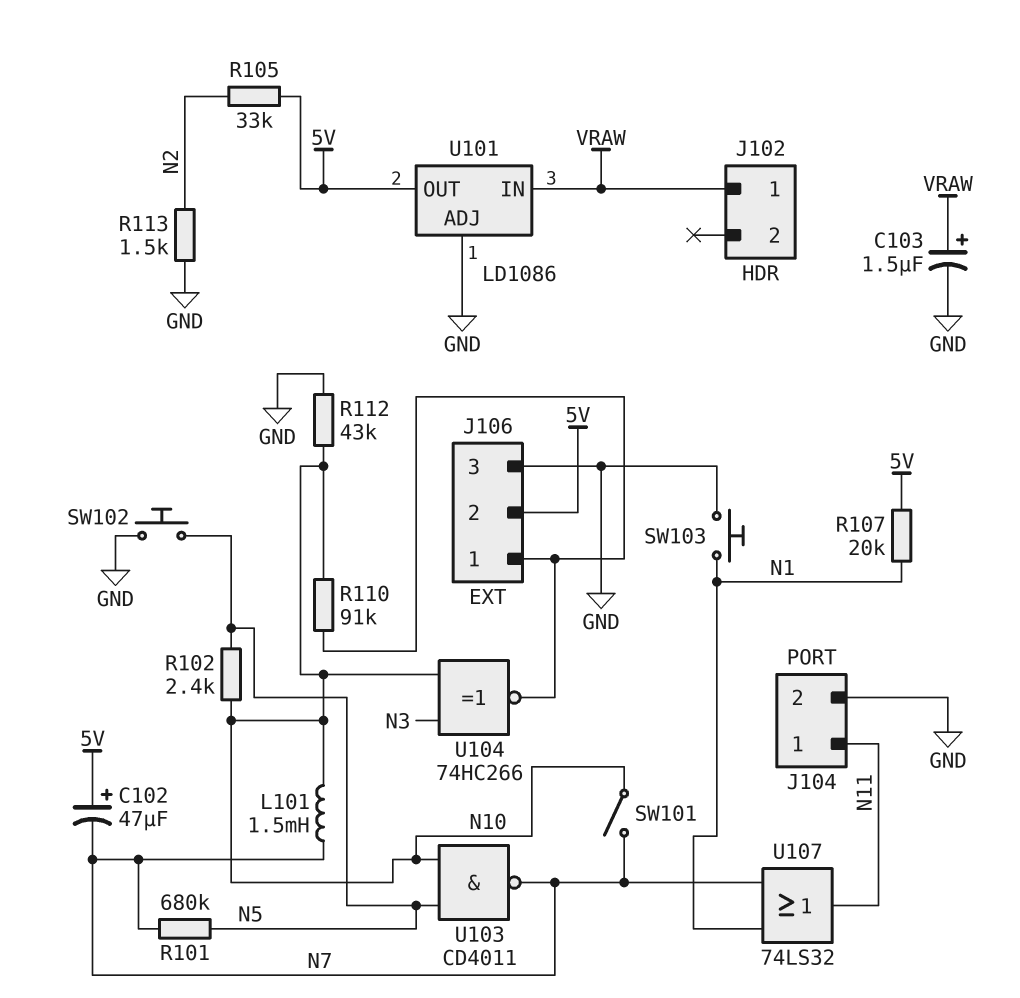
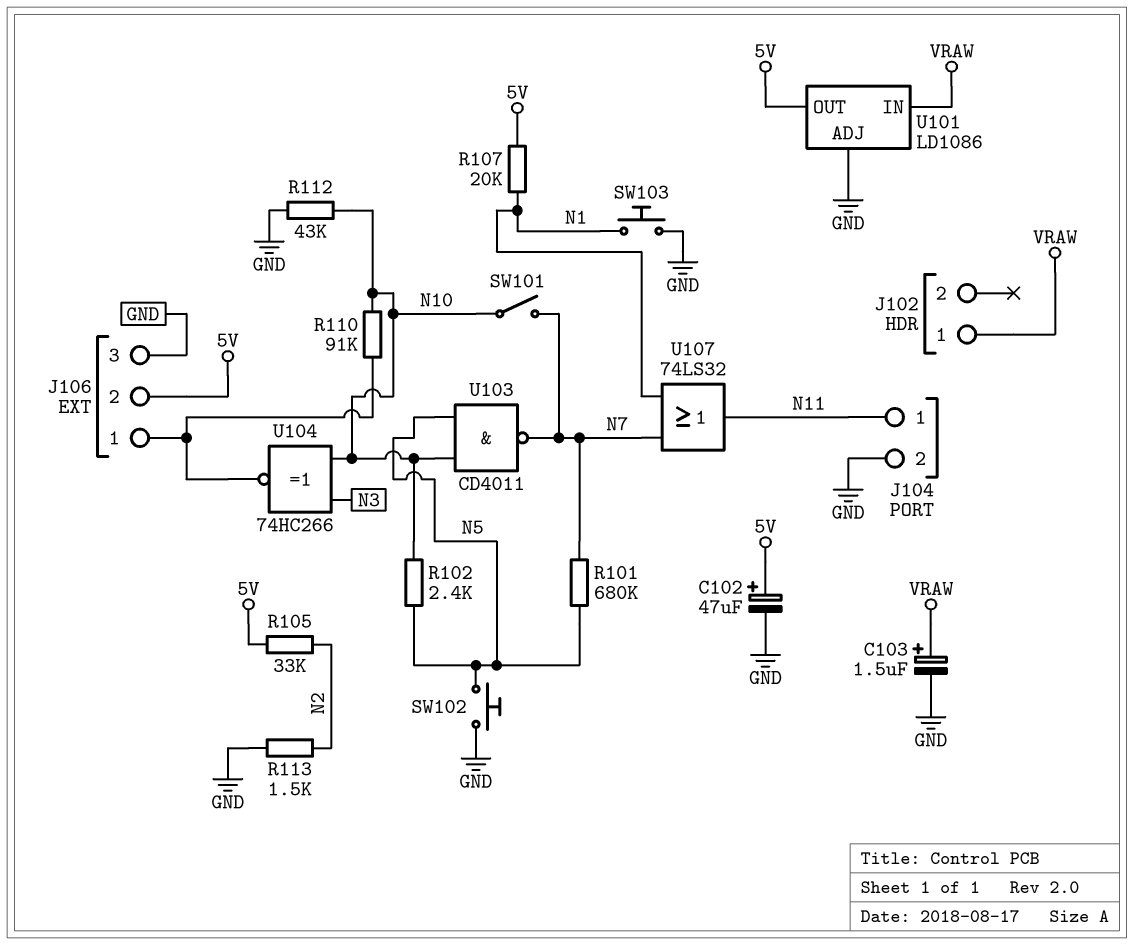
C102: 47uF (plus 5V, minus N7) -> 47uF (plus 5V, minus GND)
L101: 1.5mH (N7, N10) -> none

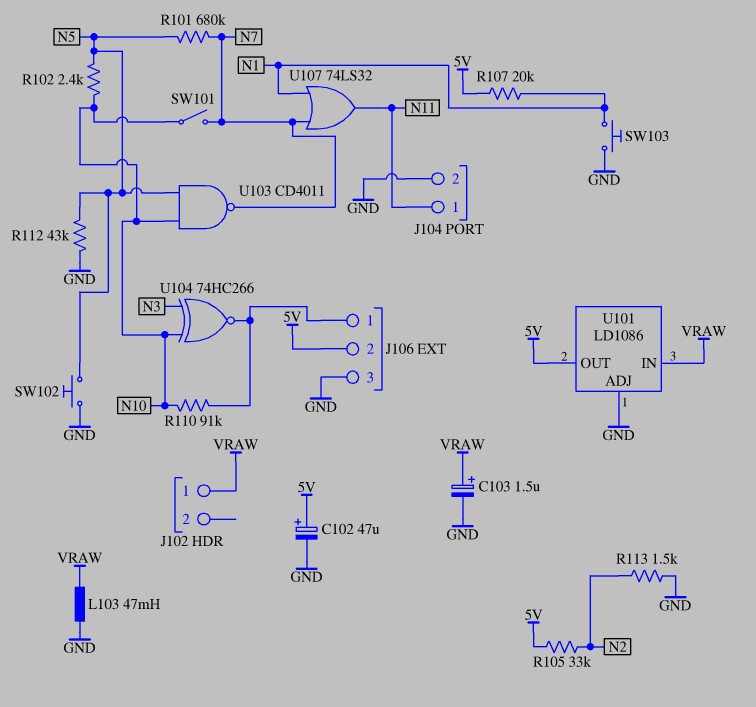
L103: none -> 47mH (GND, VRAW)
R112: 43k (GND, N10) -> 43k (GND, N5)

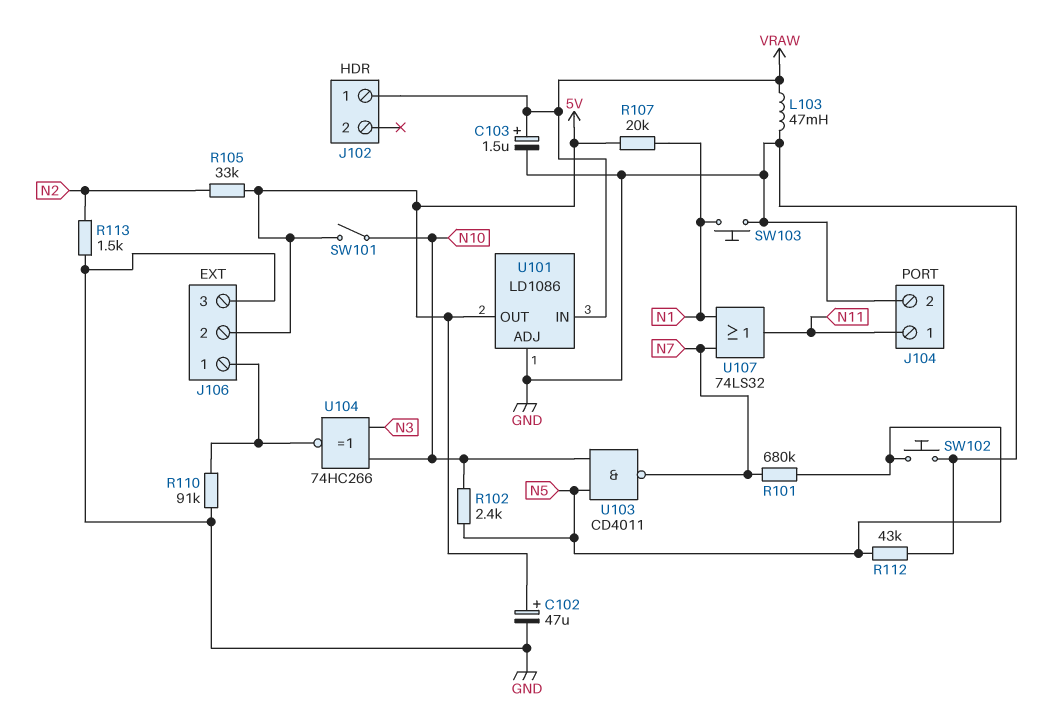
R110: 91k (J106/1, N10) -> 91k (GND, J106/1)
SW101: switch (N7, N10) -> switch (5V, N10)

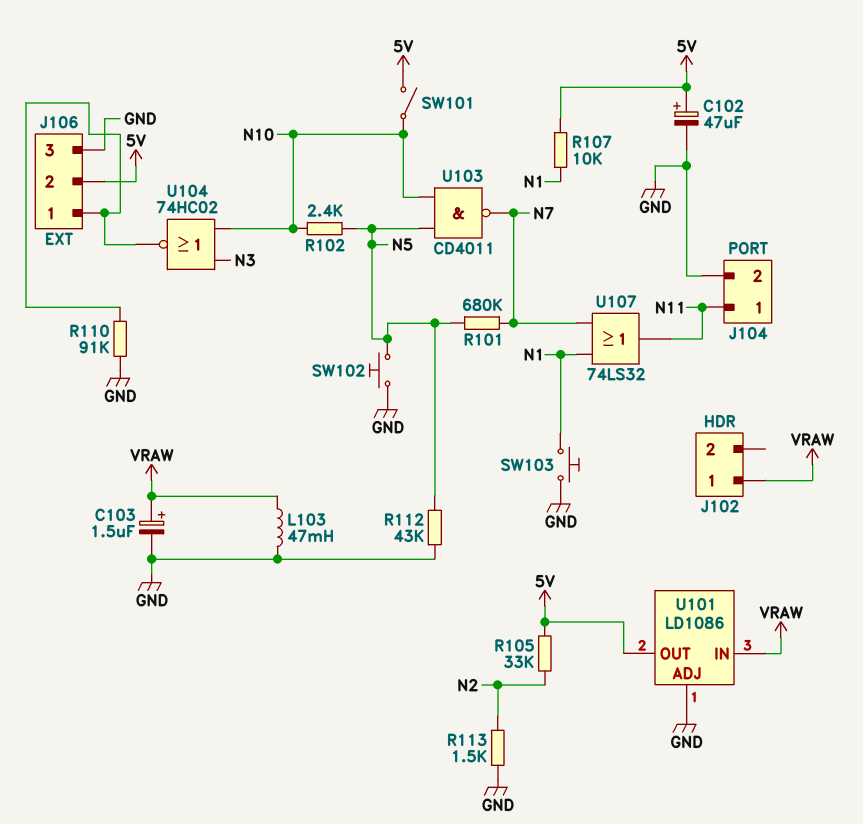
R107: 20k (5V, N1) -> 10k (5V, N1)
U104: XNOR 74HC266 (in N3, in N10, out J106/1) -> NOR 74HC02 (in N3, in N10, out J106/1)

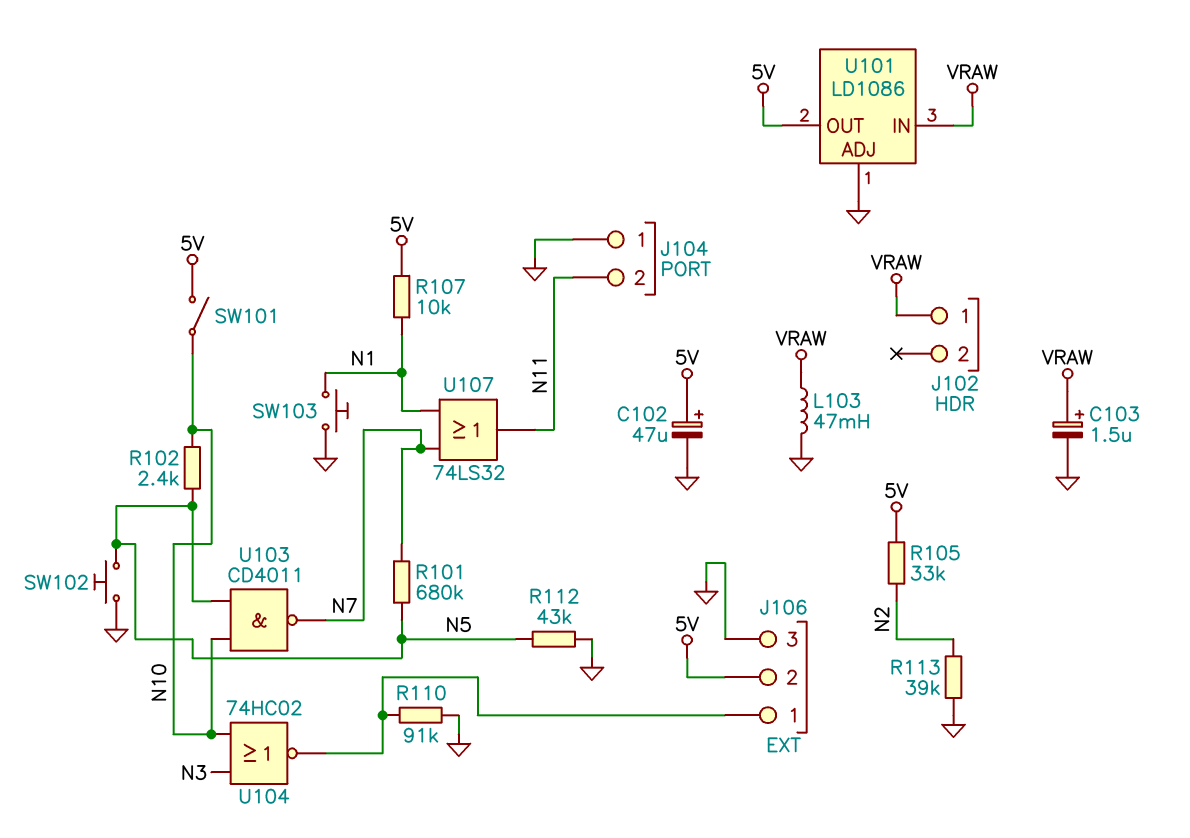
J104 pin 1: N11 -> GND
J104 pin 2: GND -> N11
R113: 1.5k (GND, N2) -> 39k (GND, N2)

